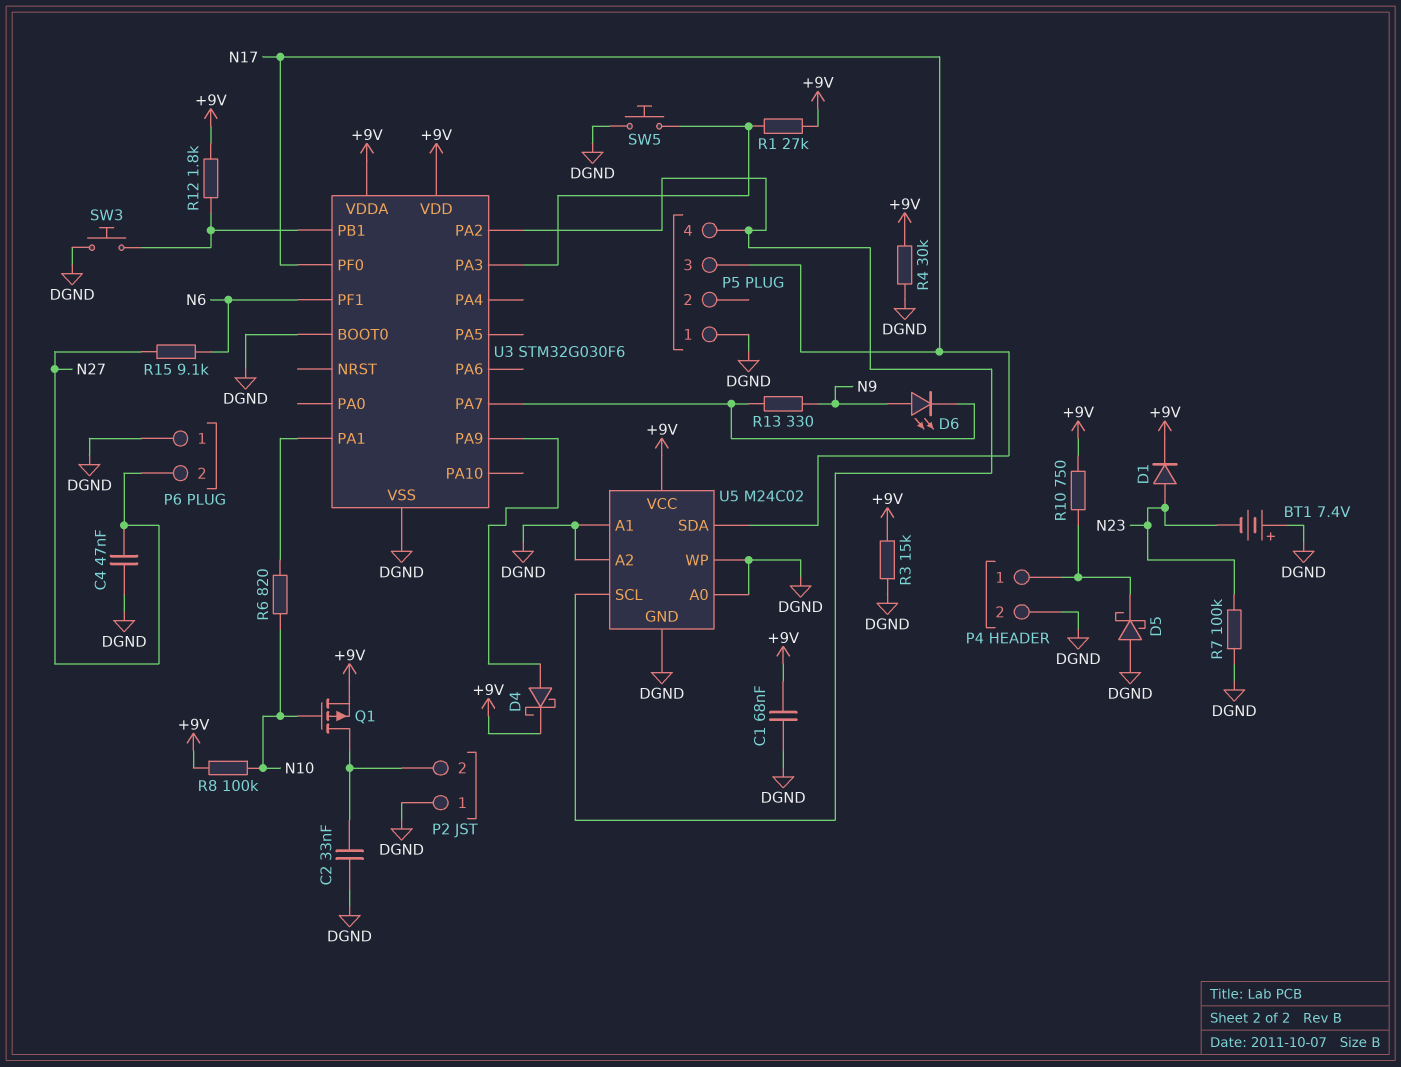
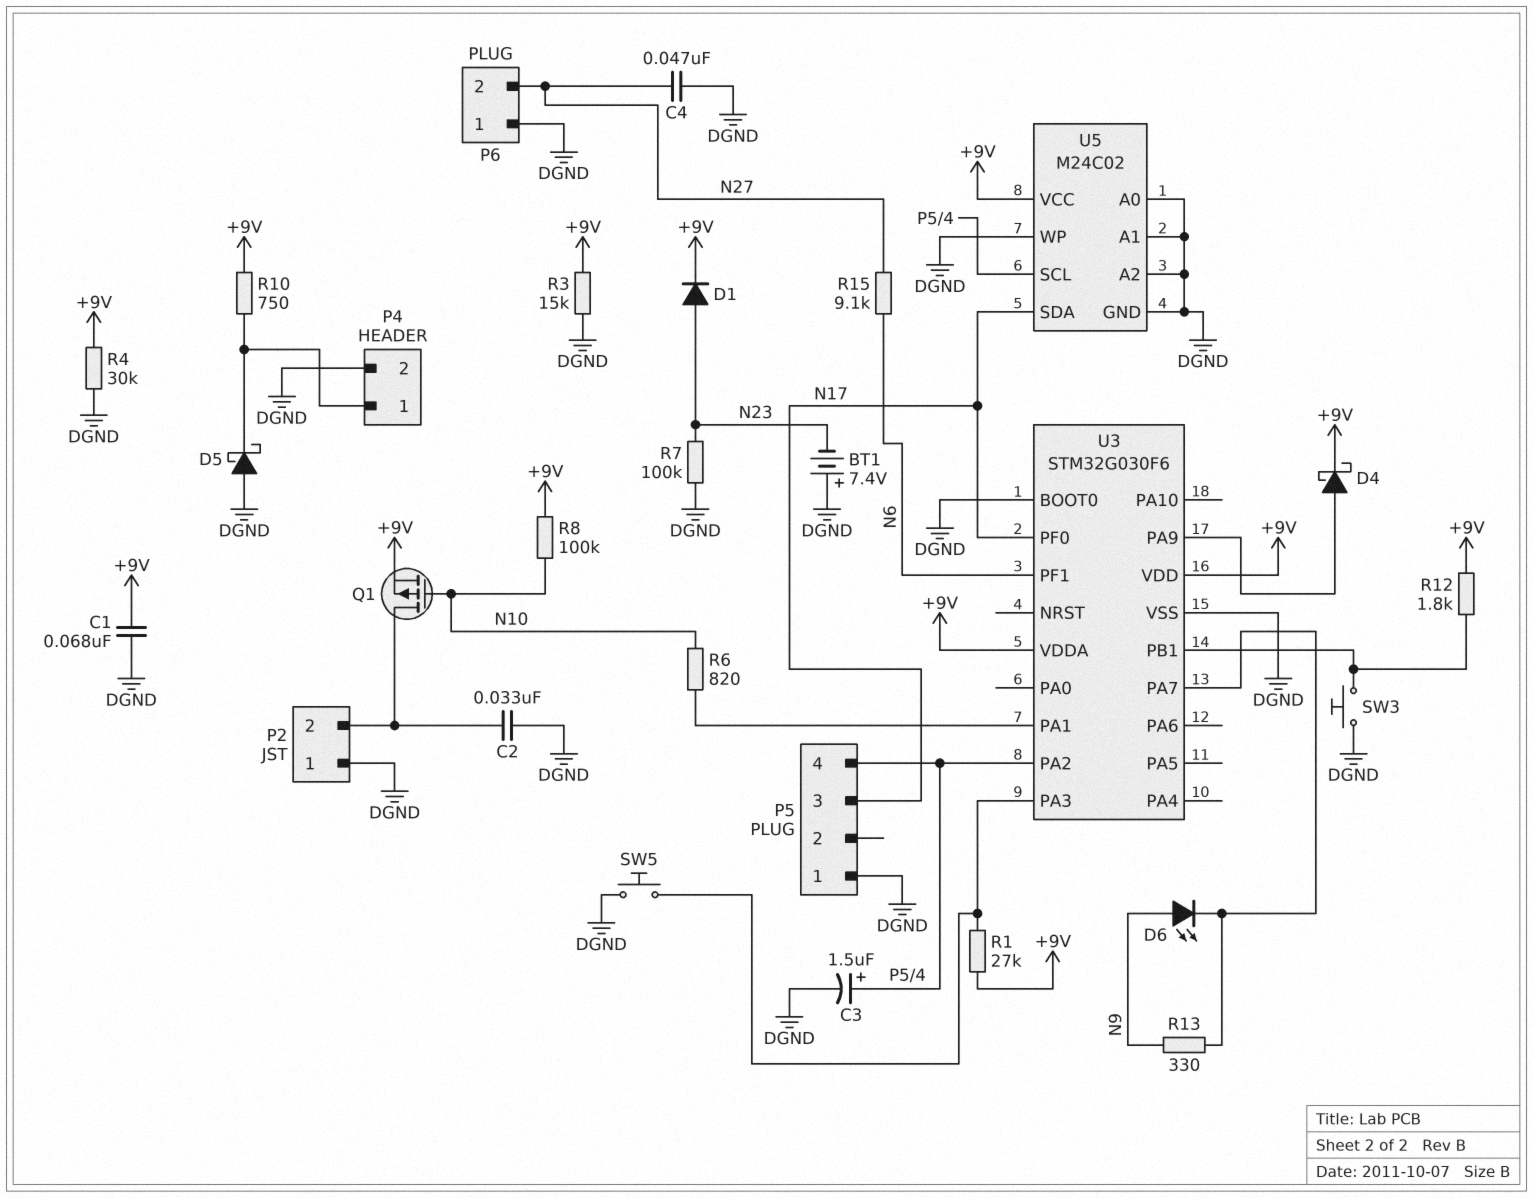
C3: none -> 1.5uF (plus P5/4, minus DGND)

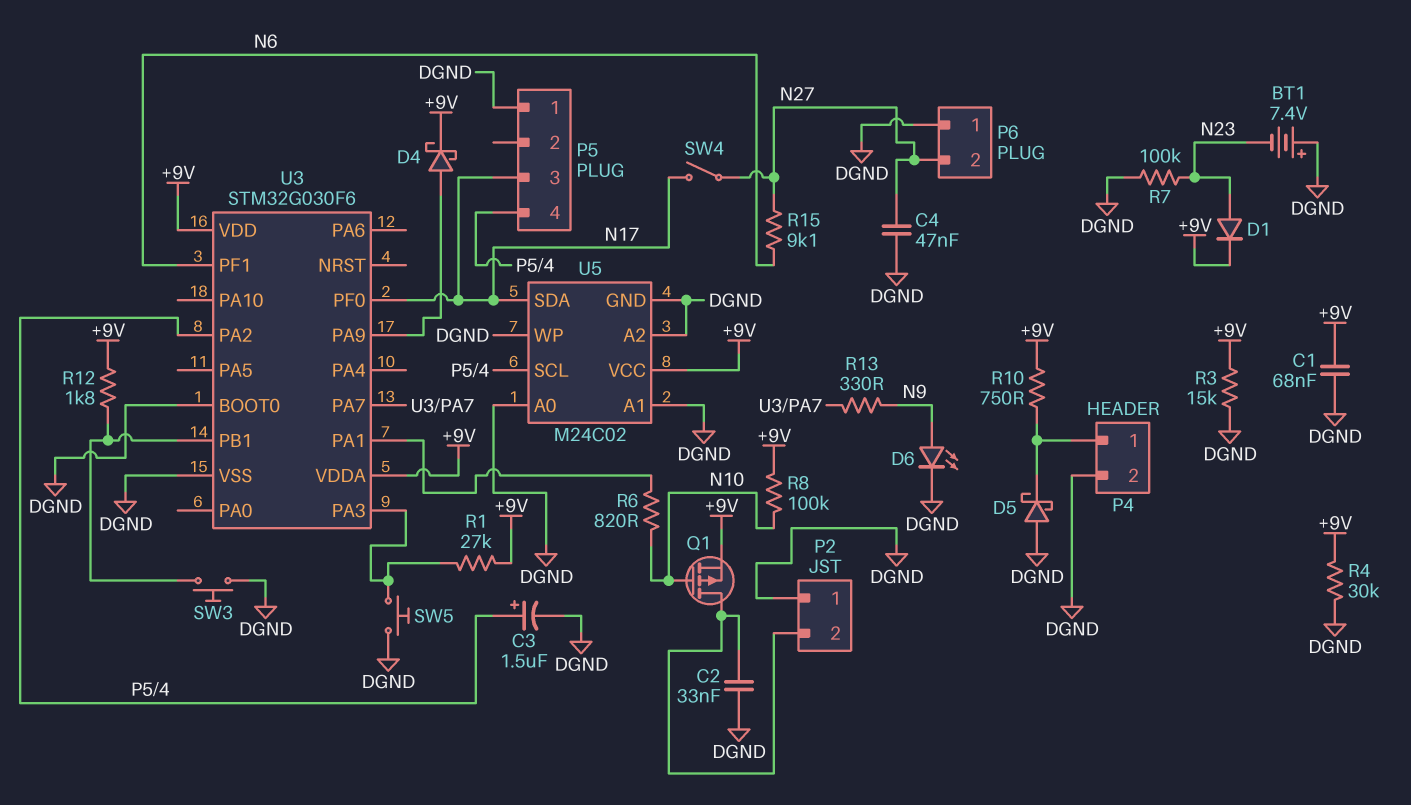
D6: LED (A N9, K U3/PA7) -> LED (A N9, K DGND)
SW4: none -> switch (N17, N27)

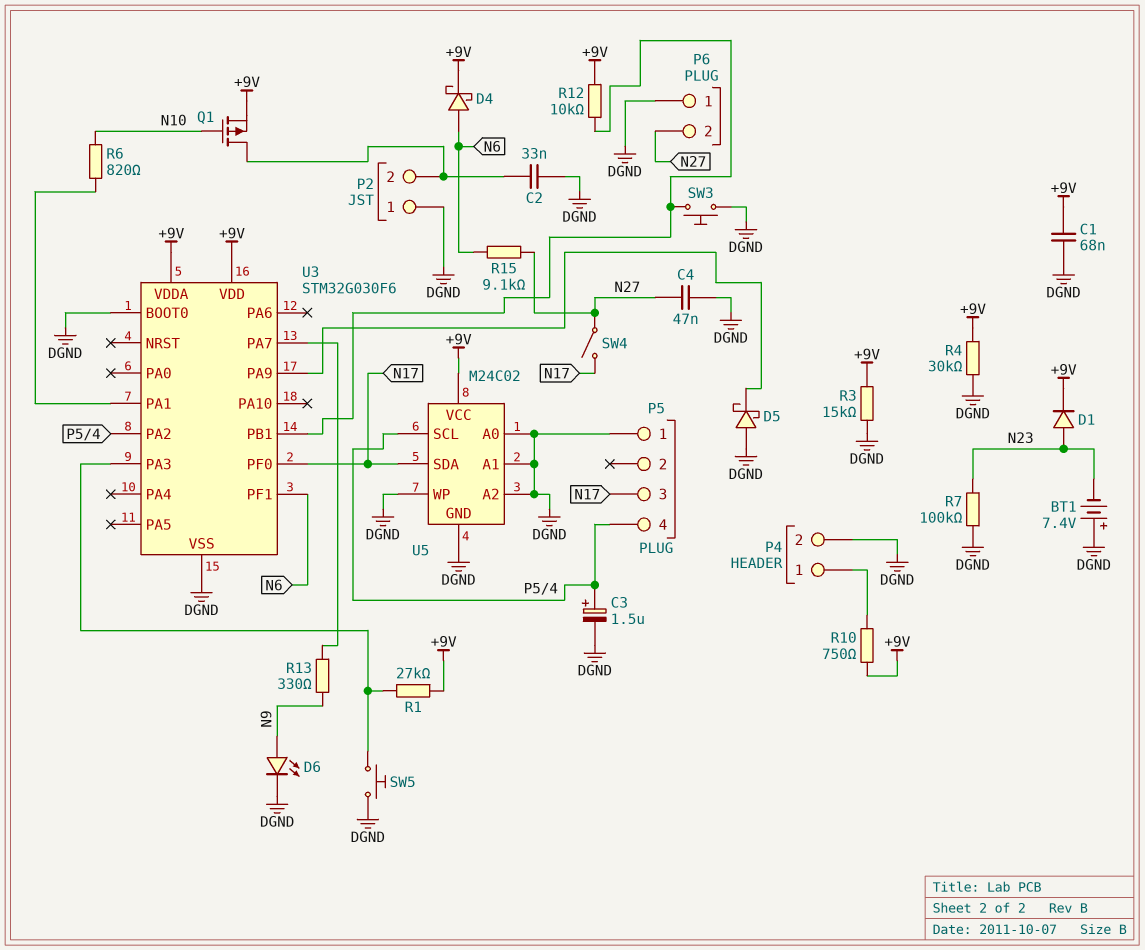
D4: schottky (A U3/PA9, K +9V) -> schottky (A N6, K +9V)
D5: schottky (A DGND, K P4/1) -> schottky (A DGND, K U3/PA9)
R8: 100k (+9V, N10) -> none
R12: 1.8k (+9V, U3/PB1) -> 10k (+9V, U3/PB1)

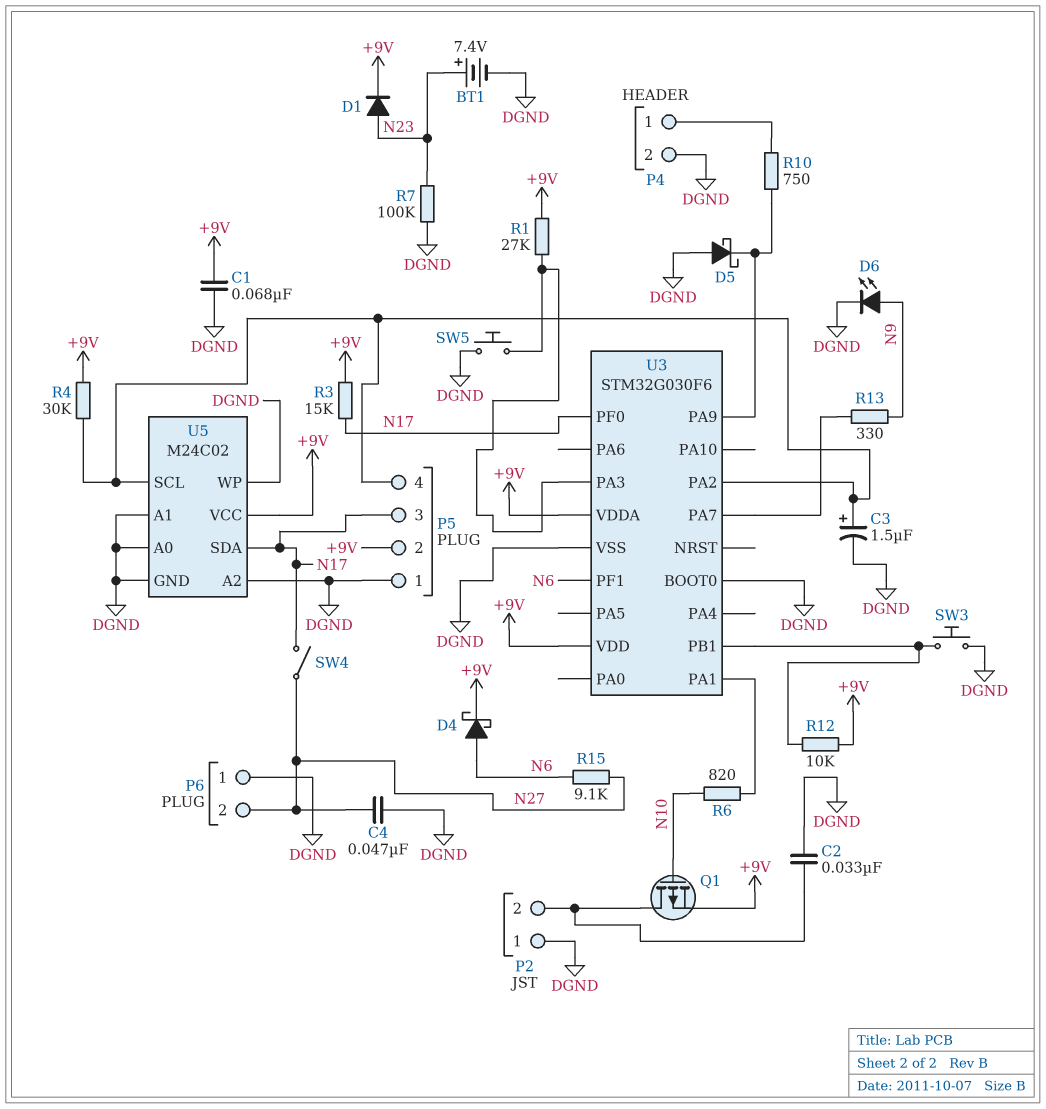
BT1: 7.4V (plus DGND, minus N23) -> 7.4V (plus N23, minus DGND)
P5 pin 2: none -> +9V
R3: 15k (+9V, DGND) -> 15k (+9V, N17)
R4: 30k (+9V, DGND) -> 30k (+9V, P5/4)
R10: 750 (+9V, P4/1) -> 750 (P4/1, U3/PA9)

